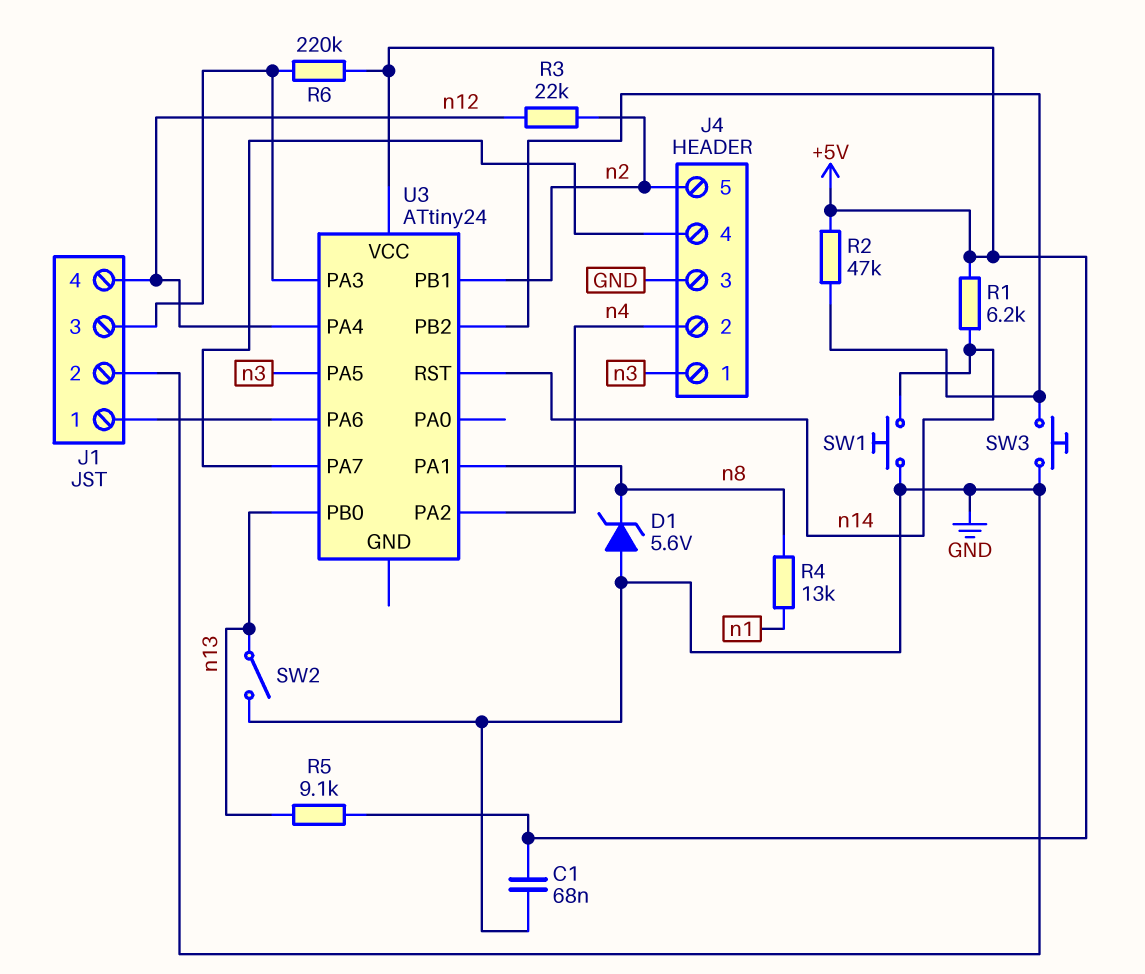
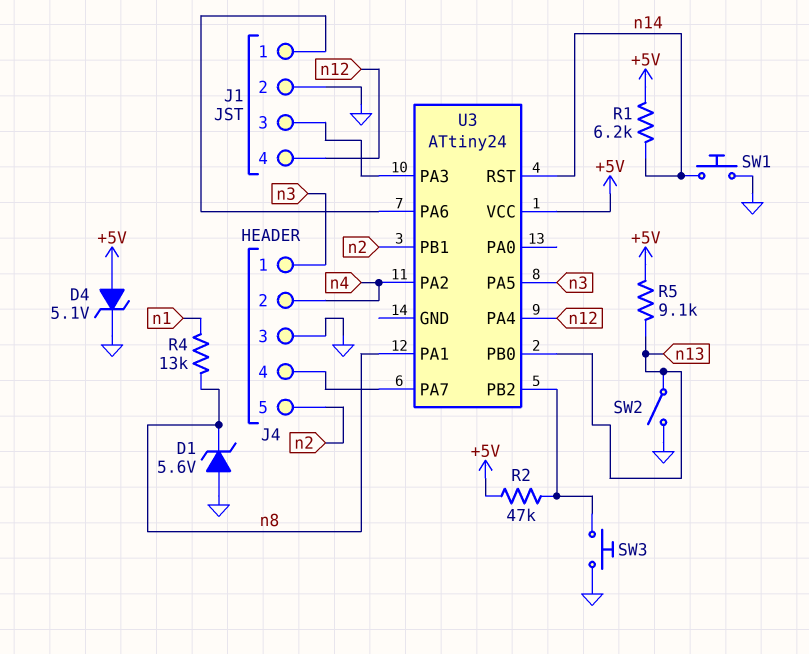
C1: 68nF (+5V, GND) -> none
D4: none -> zener 5.1V (A +5V, K GND)
R3: 22k (n2, n12) -> none
R6: 220k (+5V, J1/3) -> none

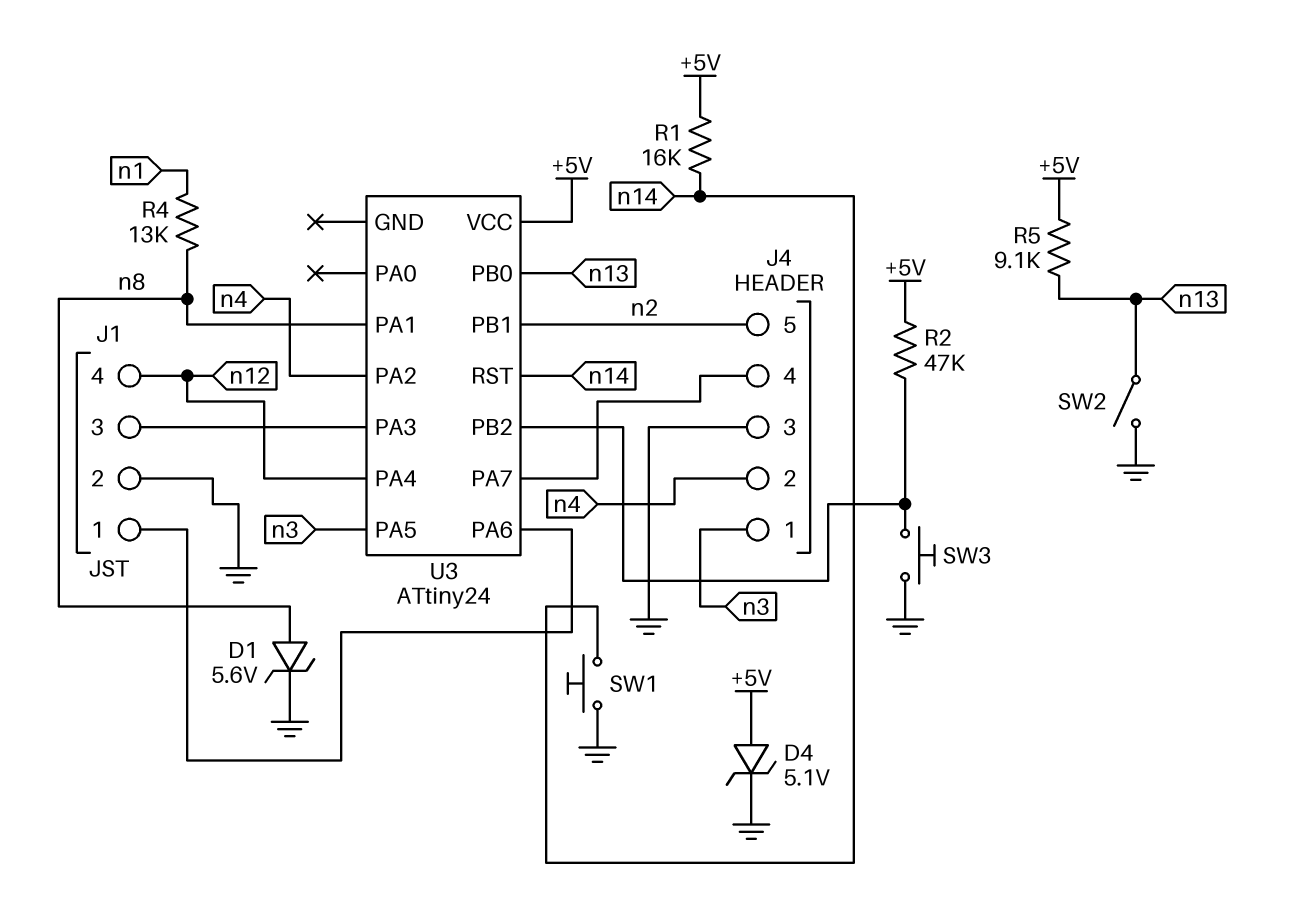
D1: zener 5.6V (A GND, K n8) -> zener 5.6V (A n8, K GND)
R1: 6.2k (+5V, n14) -> 16k (+5V, n14)

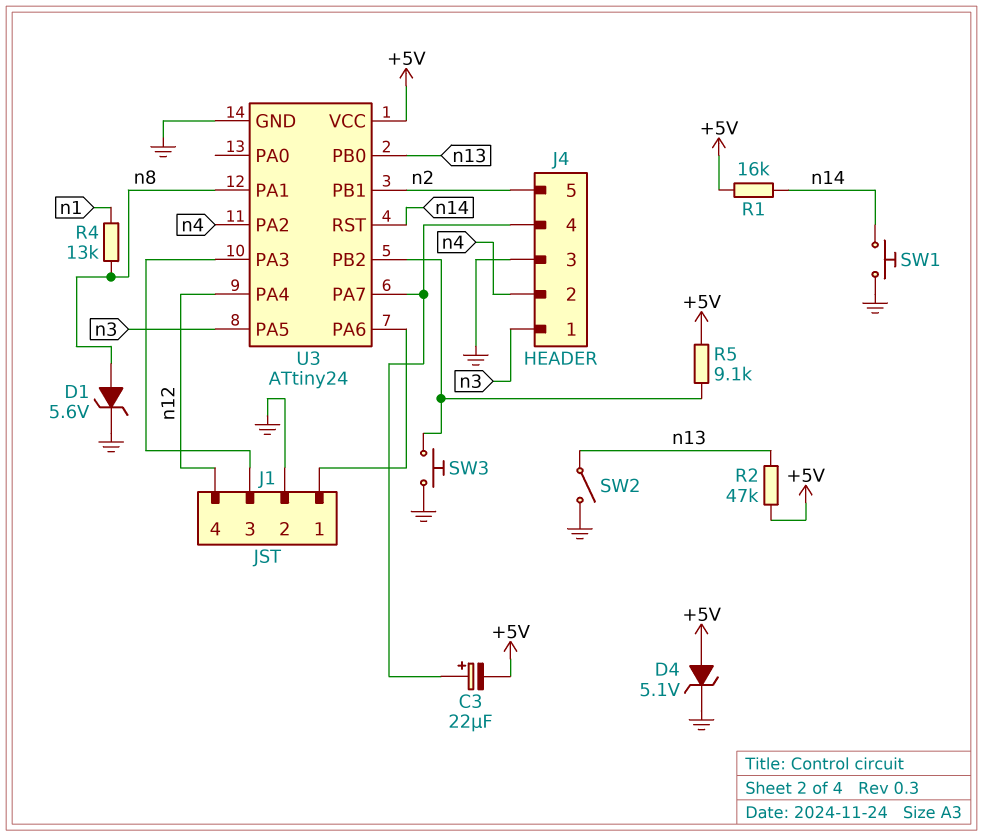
C3: none -> 22uF (plus J4/4, minus +5V)
R2: 47k (+5V, U3/PB2) -> 47k (+5V, n13)
R5: 9.1k (+5V, n13) -> 9.1k (+5V, U3/PB2)
U3 pin GND: none -> GND

